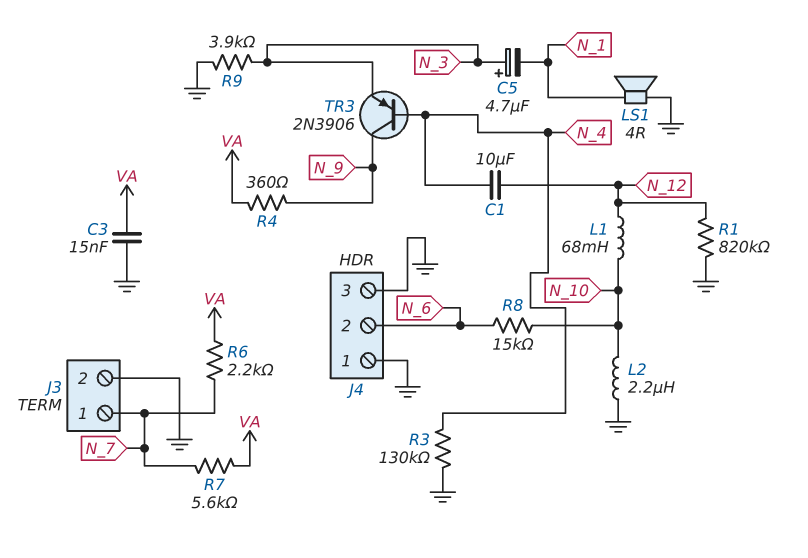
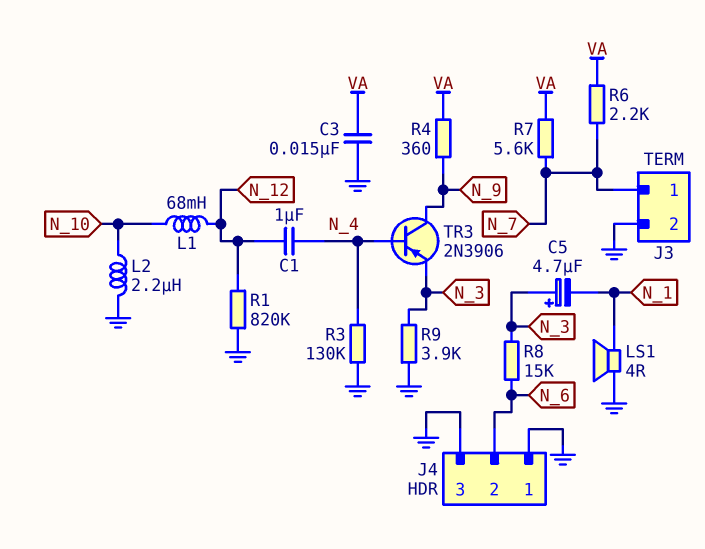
C1: 10uF (N_4, N_12) -> 1uF (N_4, N_12)
R8: 15k (N_6, N_10) -> 15k (N_3, N_6)

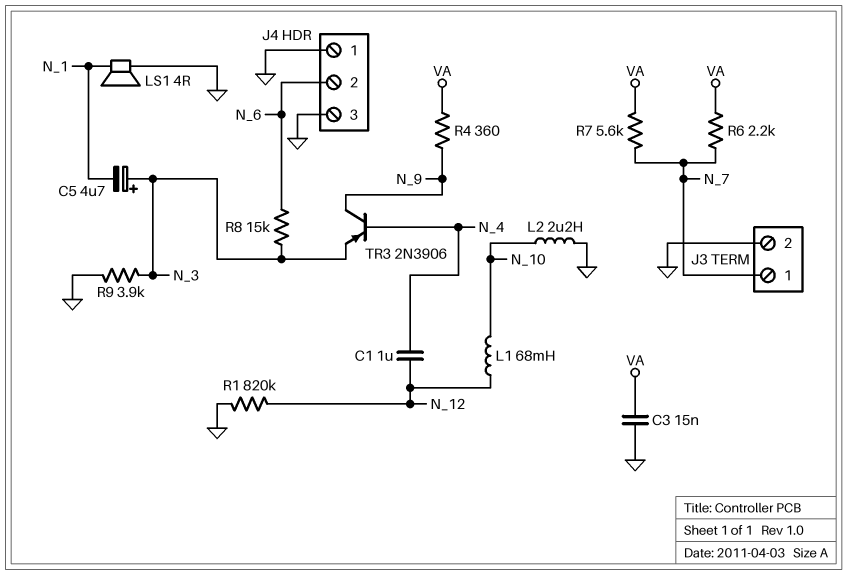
R3: 130k (GND, N_4) -> none

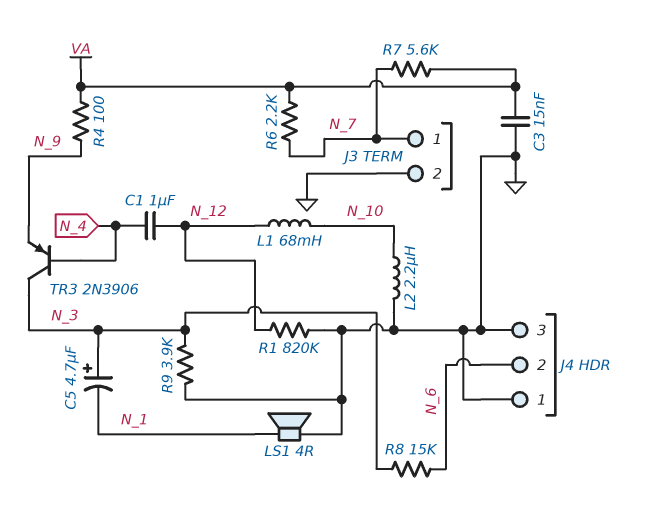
R4: 360 (N_9, VA) -> 100 (N_9, VA)
TR3: PNP 2N3906 (B N_4, C N_9, E N_3) -> PNP 2N3906 (B N_4, C N_3, E N_9)

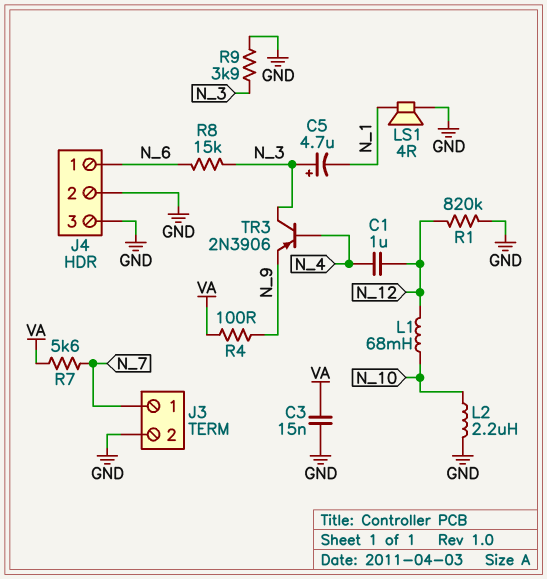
J4 pin 1: GND -> N_6
J4 pin 2: N_6 -> GND
R6: 2.2k (N_7, VA) -> none

